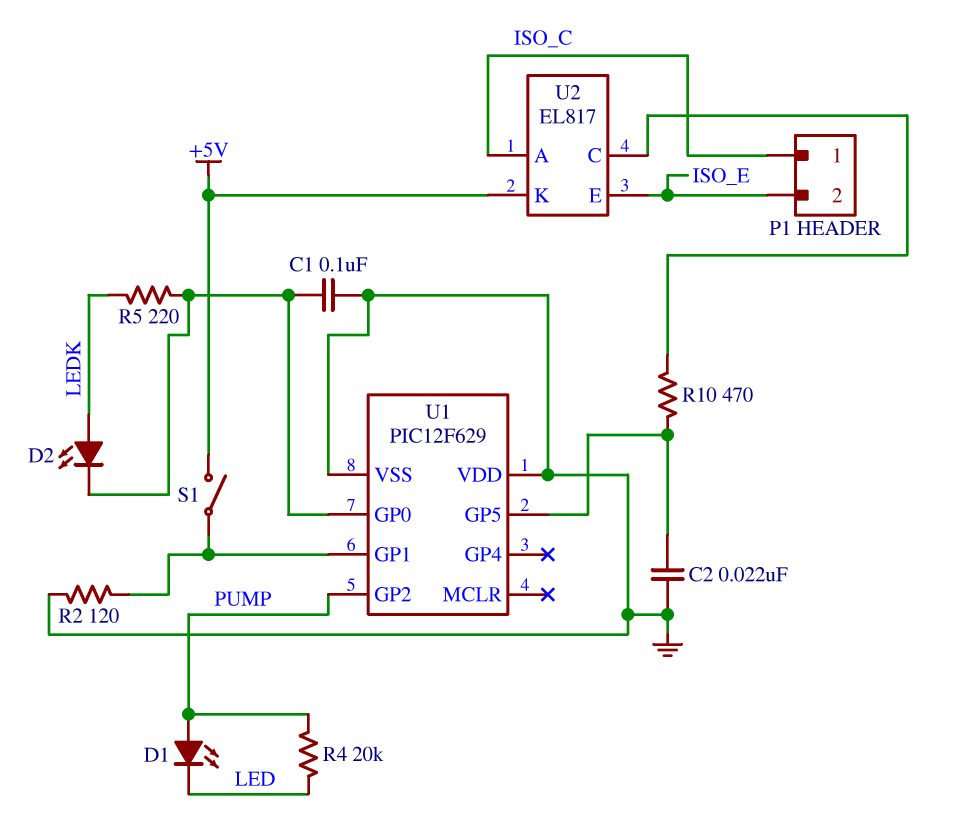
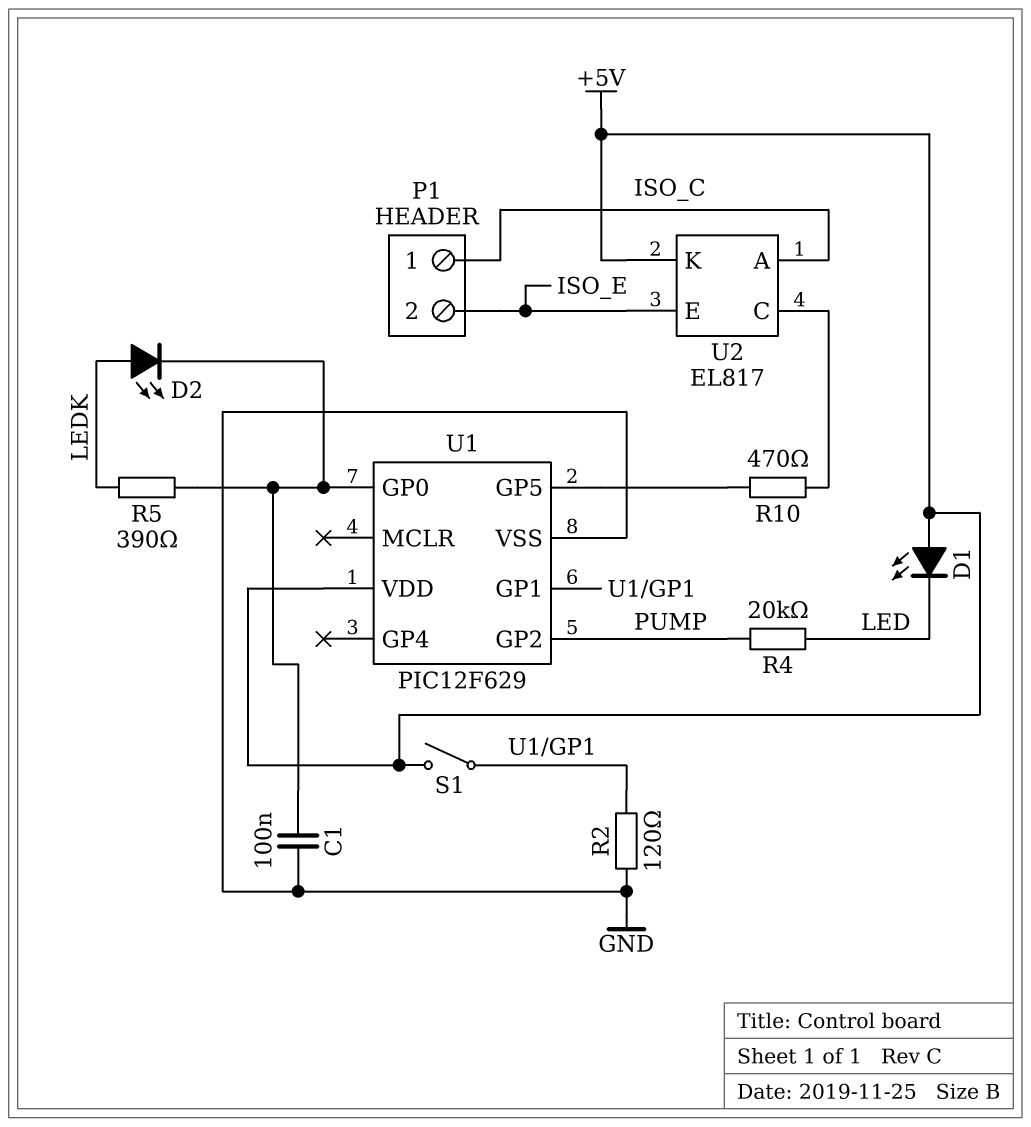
C2: 22nF (GND, U1/GP5) -> none
D1: LED (A PUMP, K LED) -> LED (A +5V, K LED)
R5: 220 (LEDK, U1/GP0) -> 390 (LEDK, U1/GP0)
U1 pin VDD: GND -> +5V

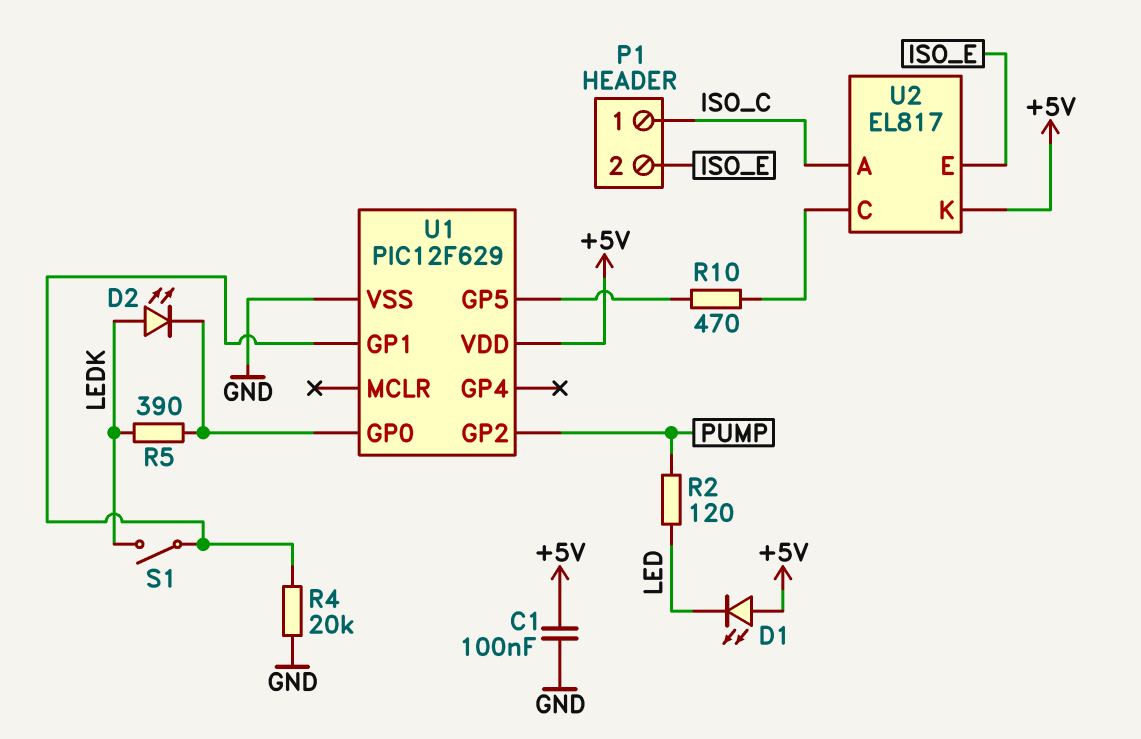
C1: 100nF (GND, U1/GP0) -> 100nF (+5V, GND)
R2: 120 (GND, U1/GP1) -> 120 (LED, PUMP)
R4: 20k (LED, PUMP) -> 20k (GND, U1/GP1)
S1: switch (+5V, U1/GP1) -> switch (LEDK, U1/GP1)

